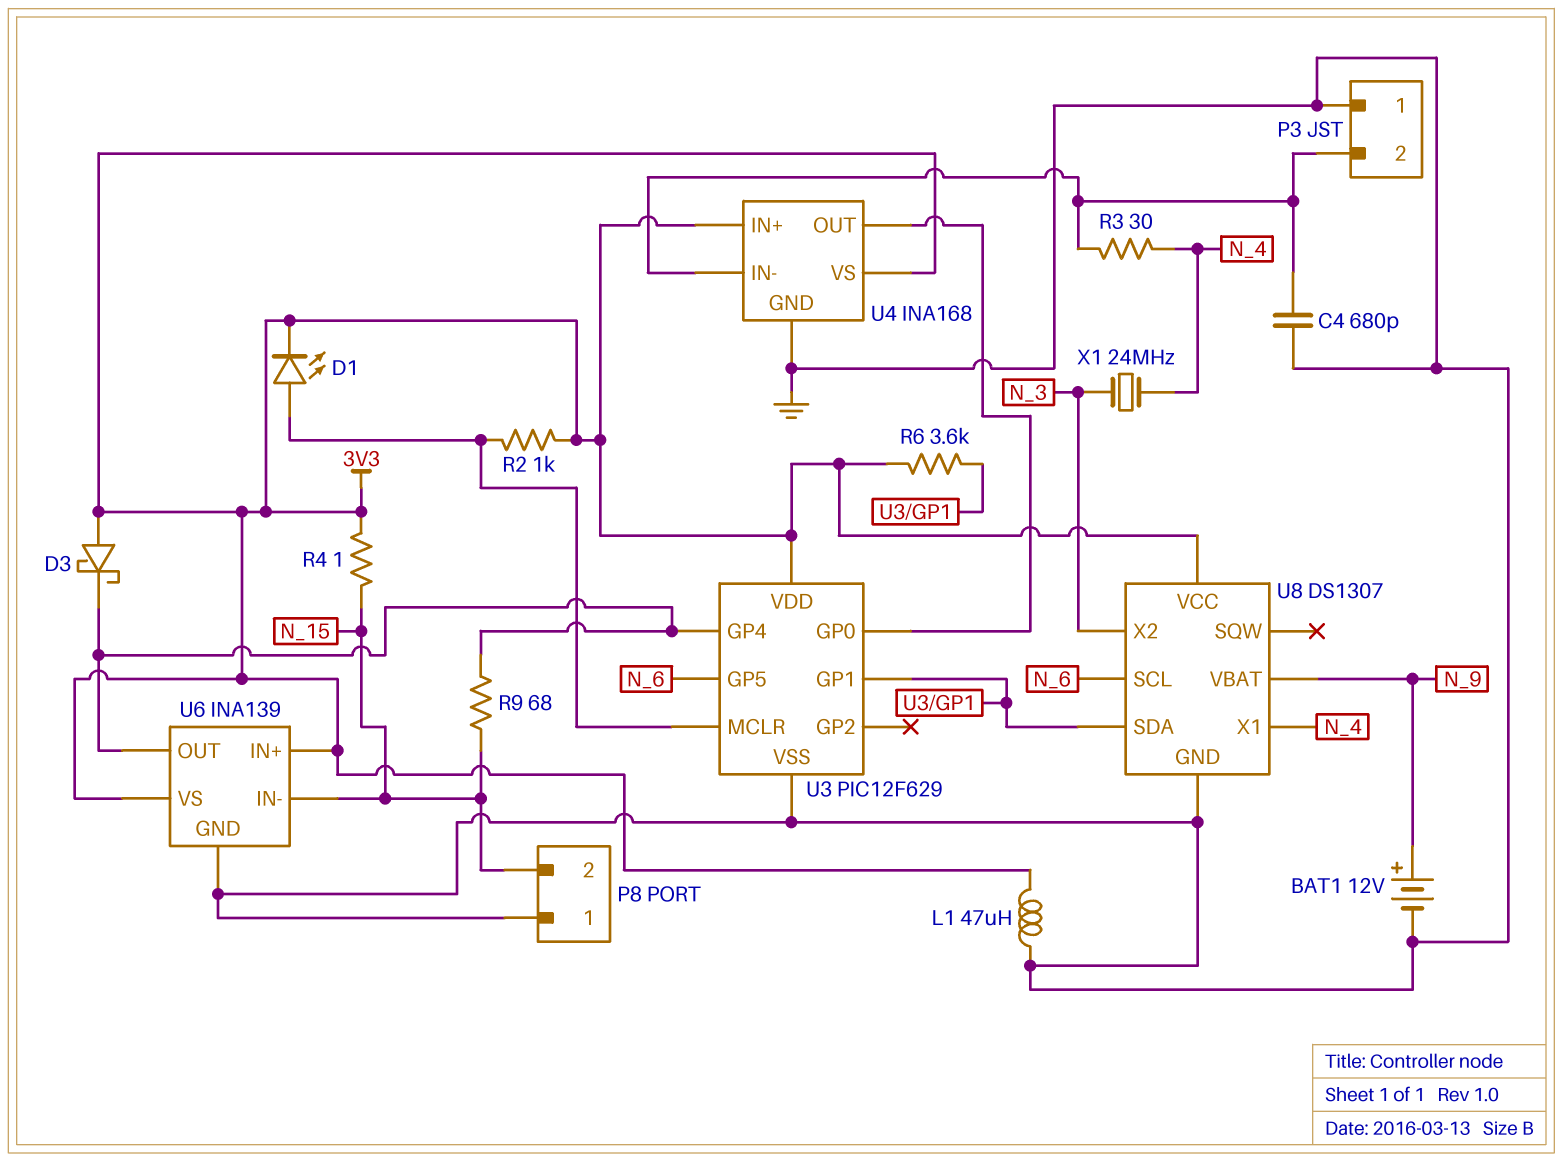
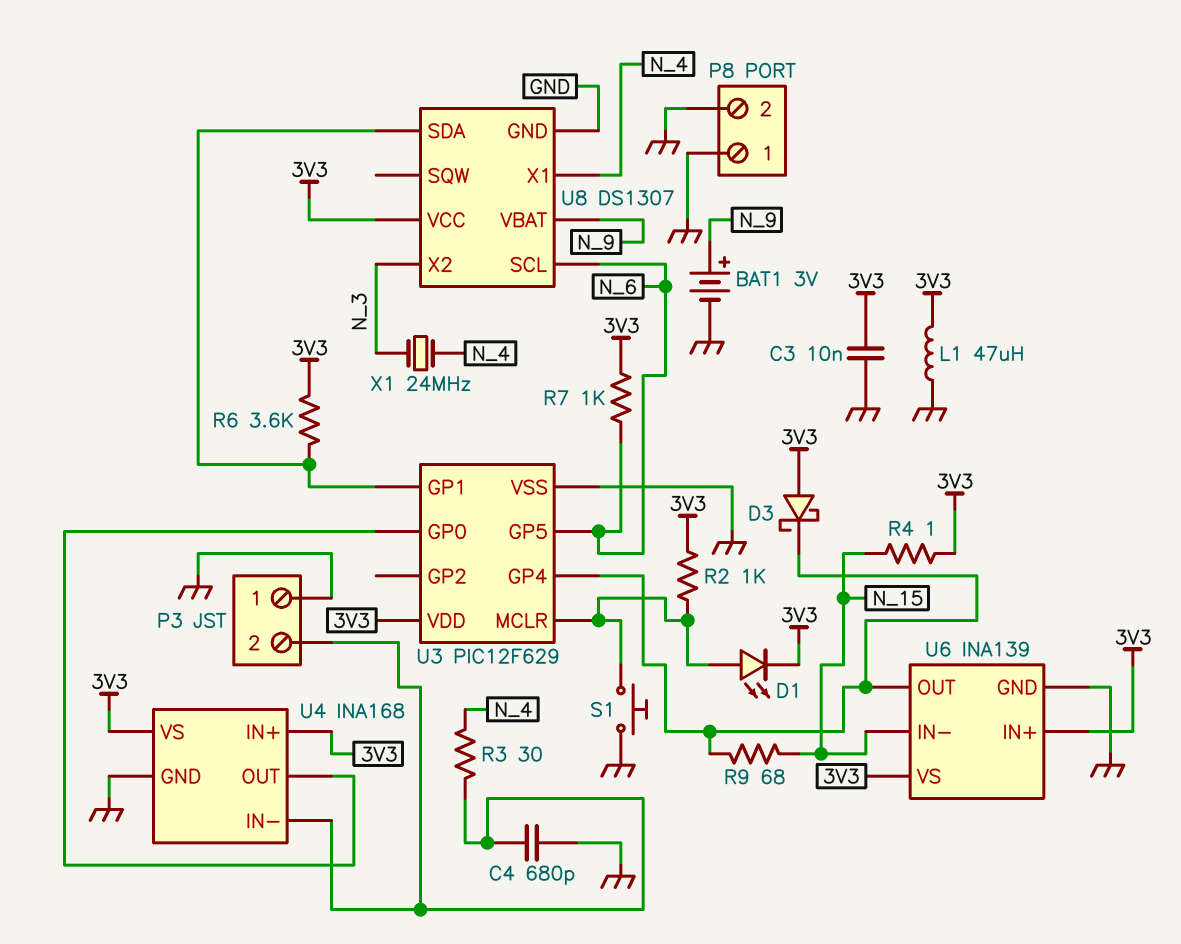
BAT1: 12V (plus N_9, minus GND) -> 3V (plus N_9, minus GND)
C3: none -> 10nF (3V3, GND)
P8 pin 2: N_15 -> GND
R7: none -> 1k (3V3, N_6)
S1: none -> button (GND, U3/MCLR)

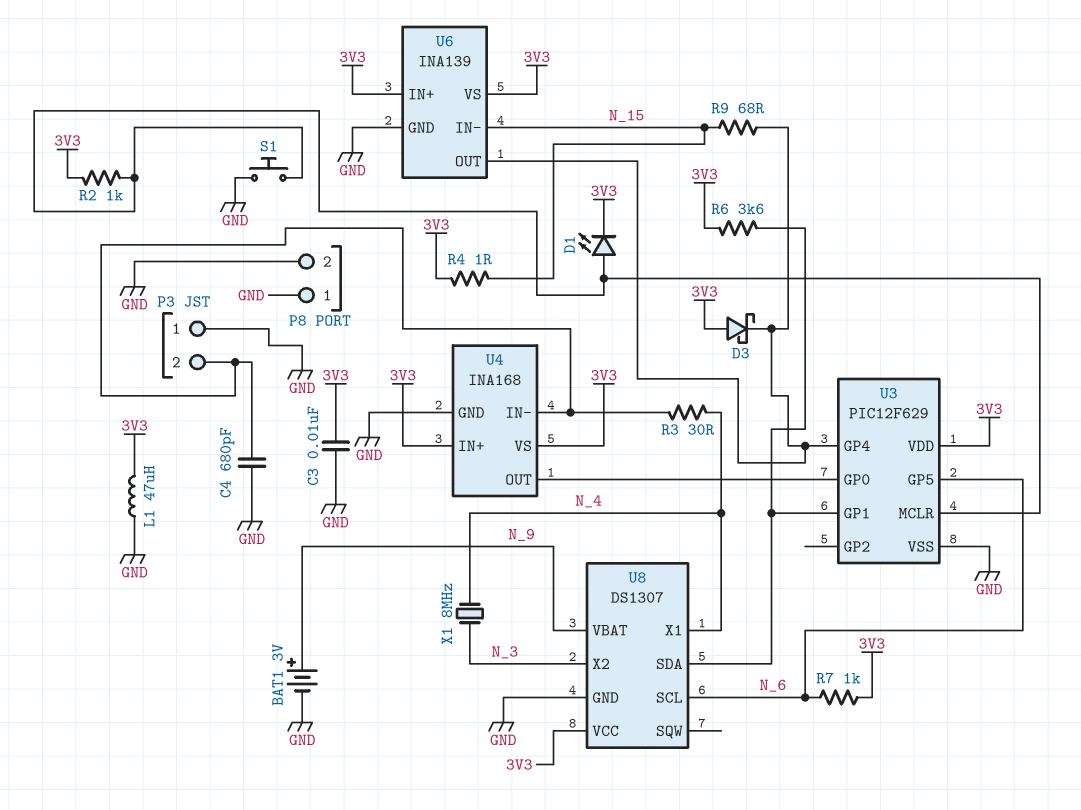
X1: 24MHz (N_3, N_4) -> 8MHz (N_3, N_4)

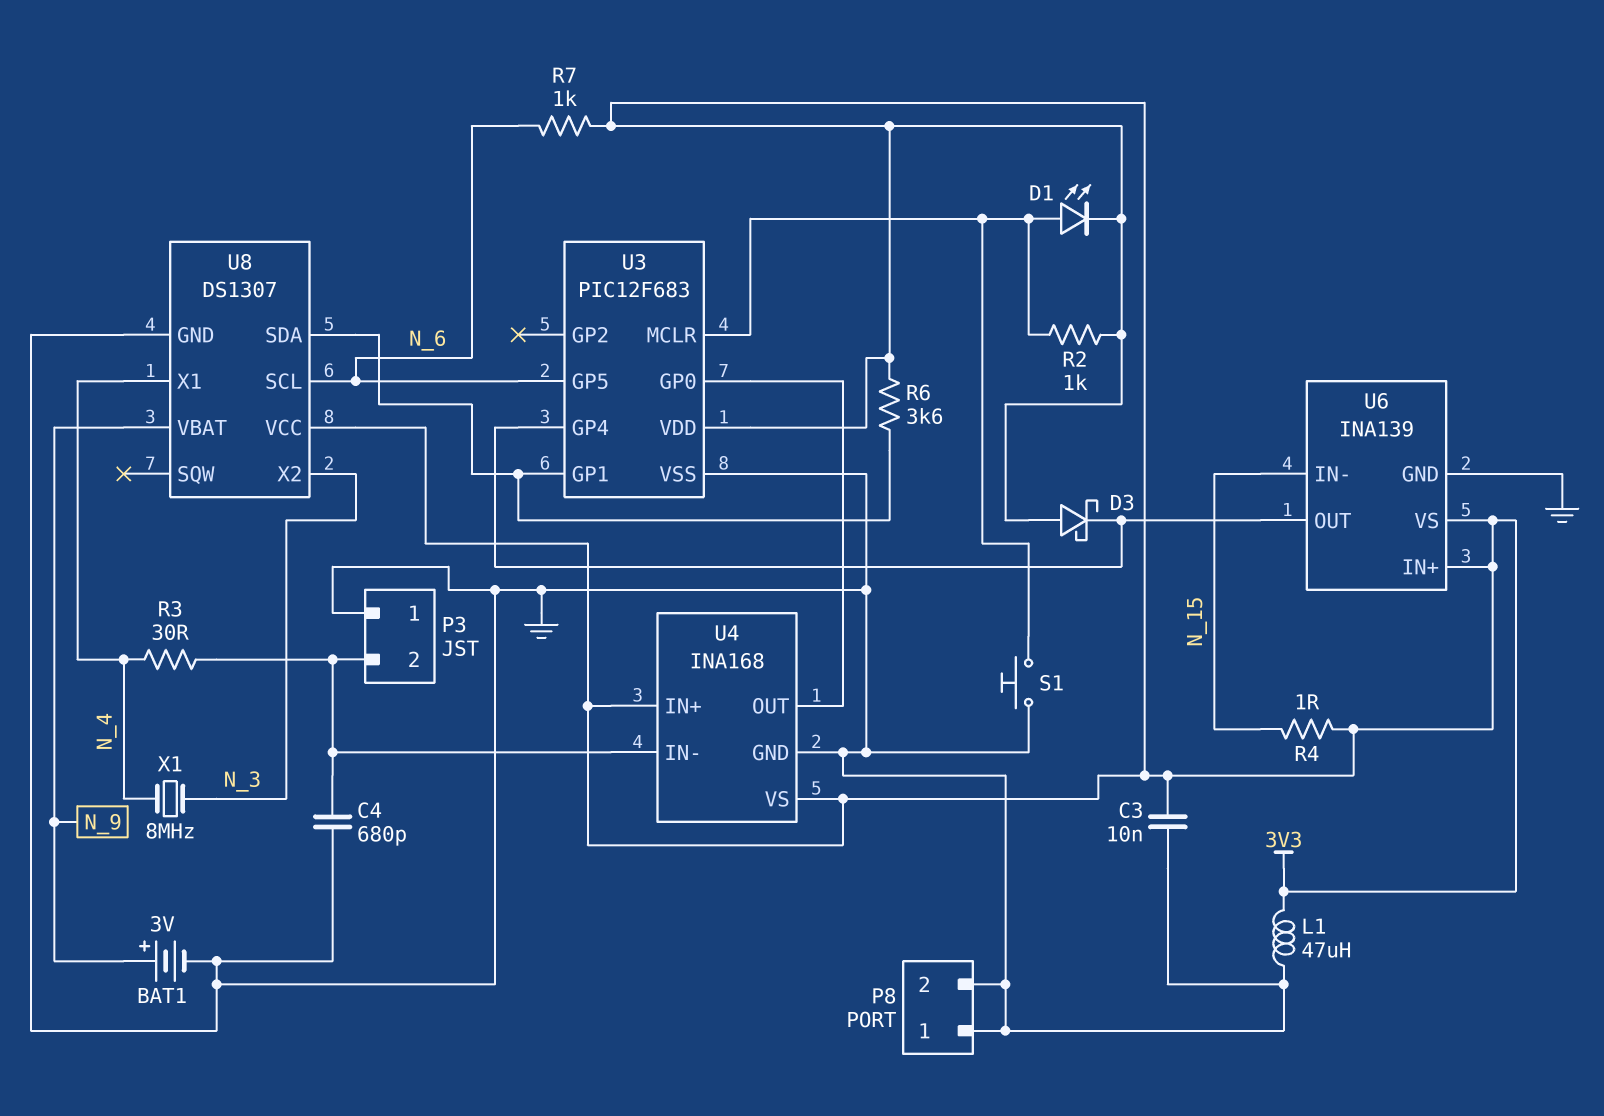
R9: 68 (N_15, U3/GP4) -> none
U3: PIC12F629 -> PIC12F683

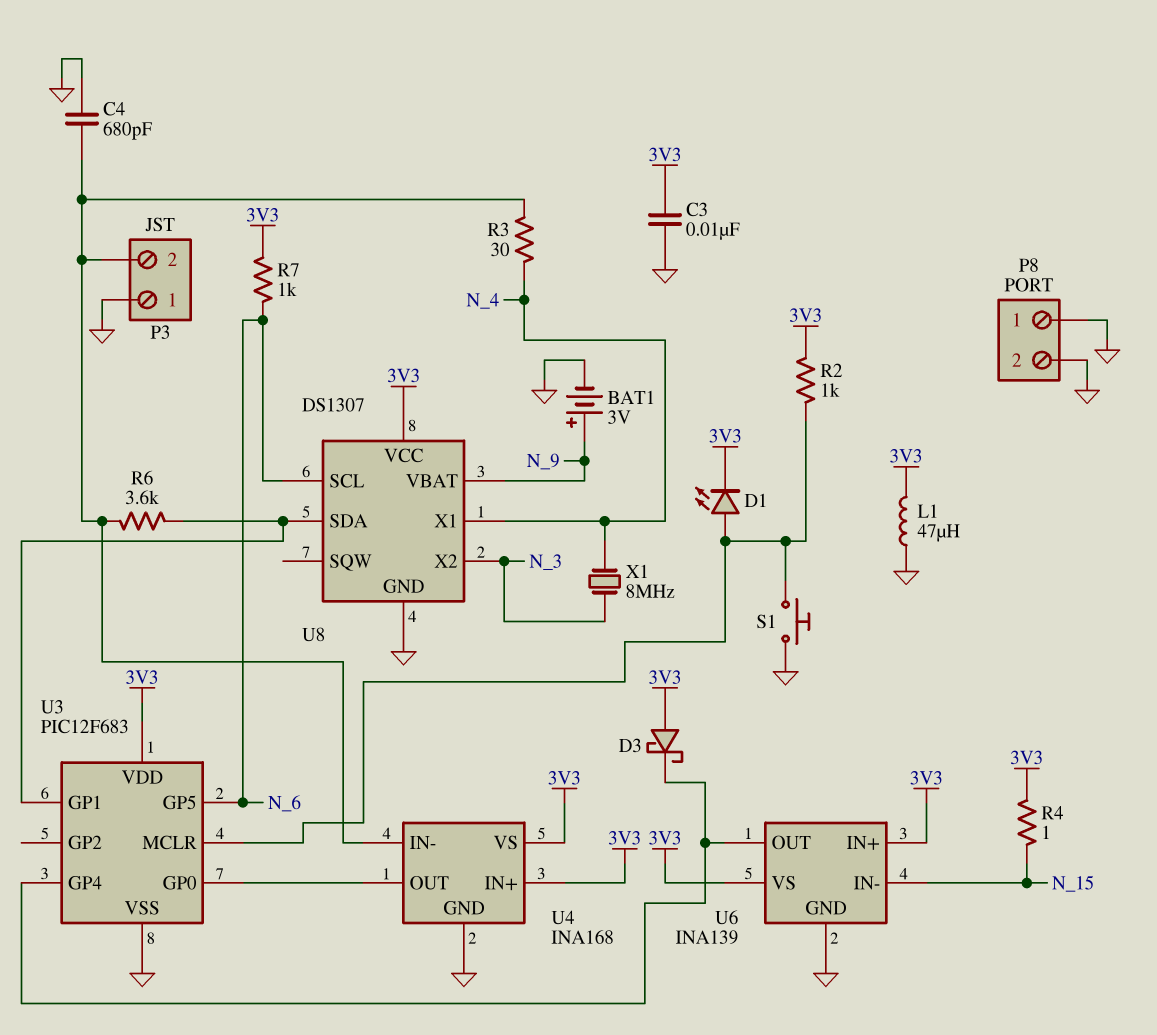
R6: 3.6k (3V3, U3/GP1) -> 3.6k (P3/2, U3/GP1)

